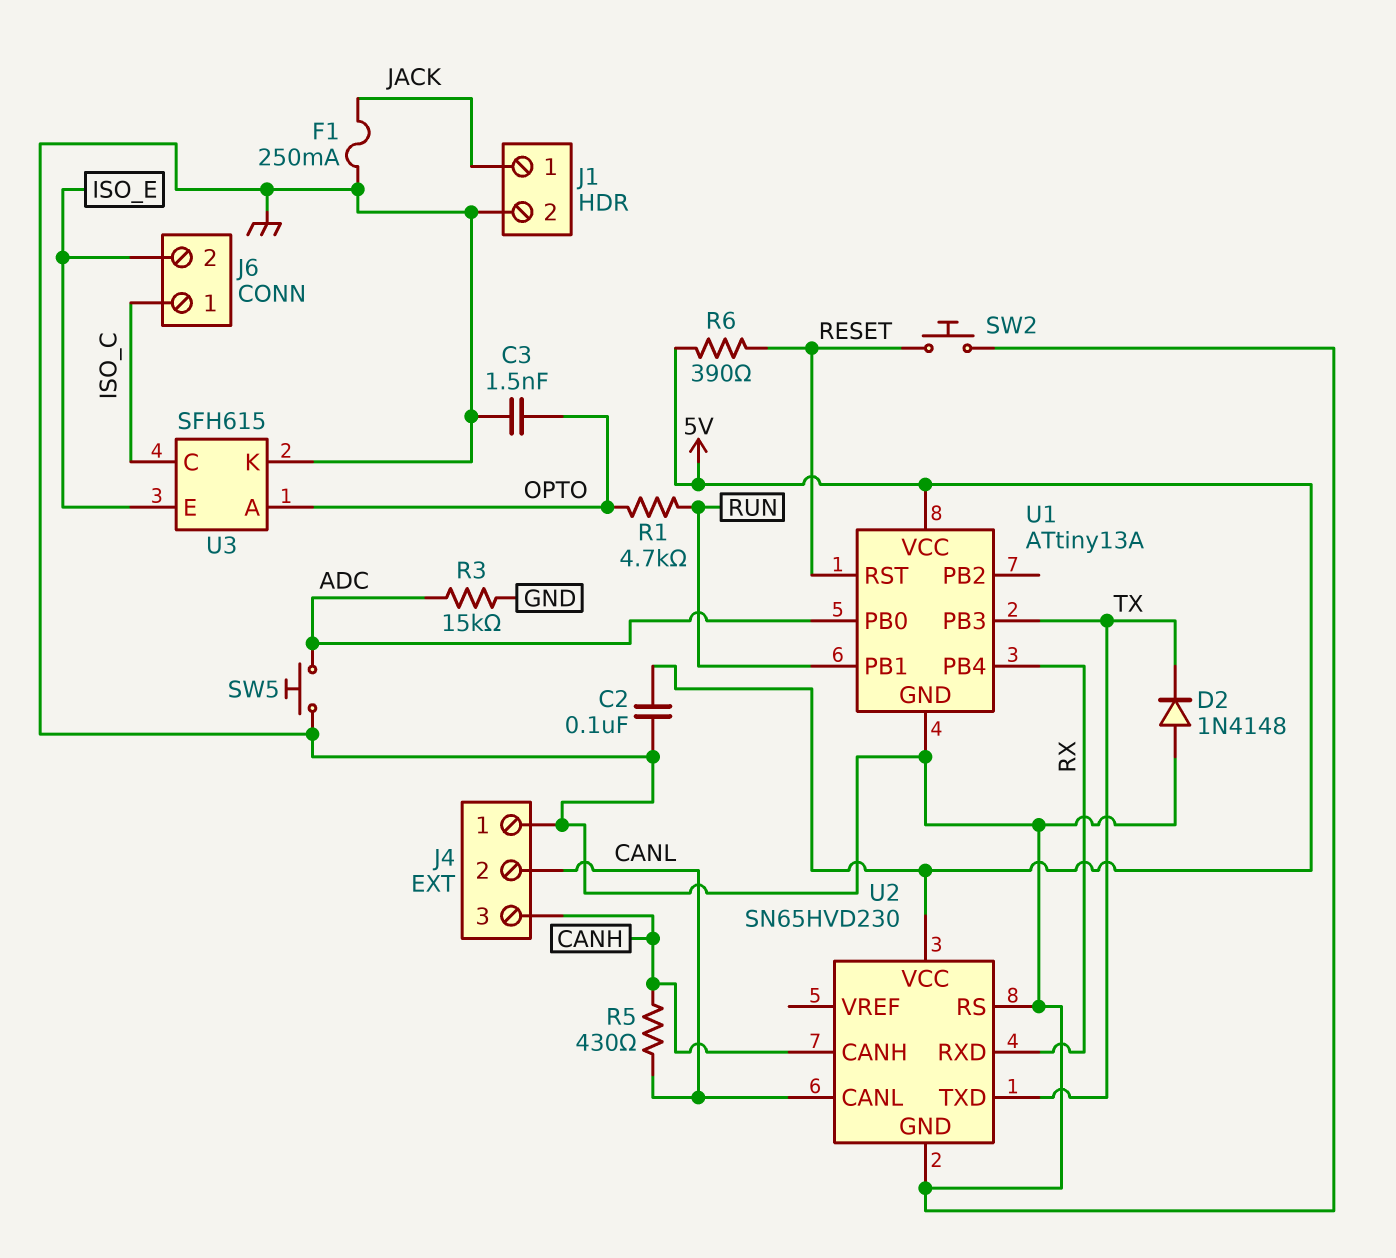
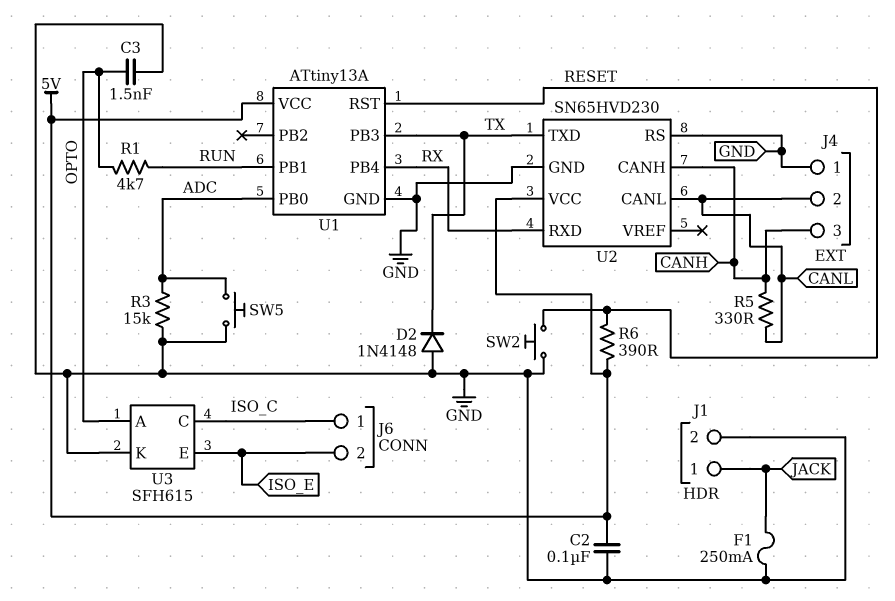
R5: 430 (CANH, CANL) -> 330 (CANH, CANL)

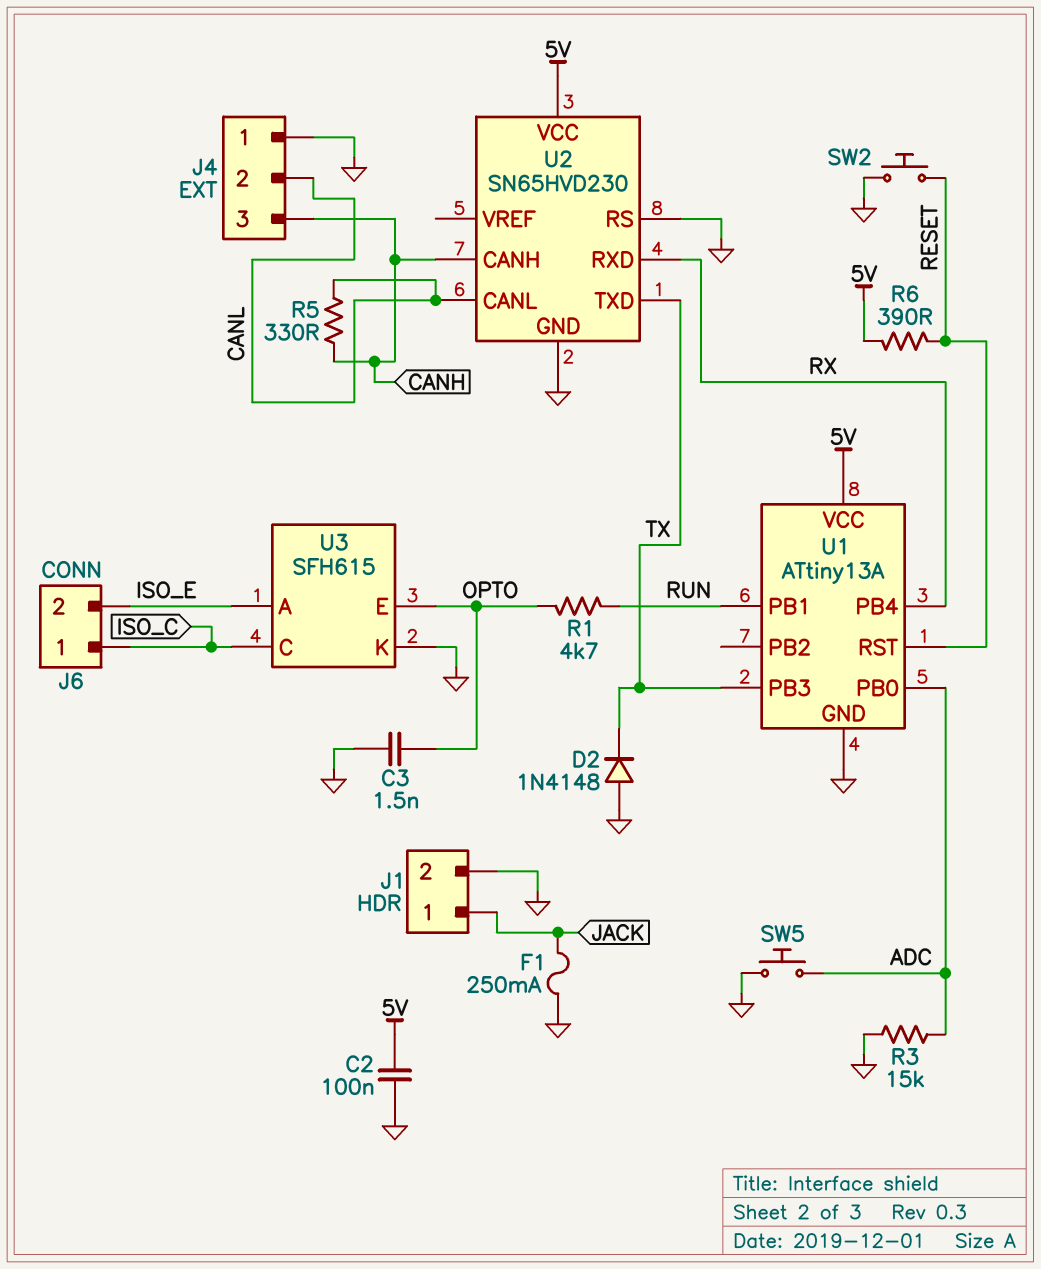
U3 pin A: OPTO -> ISO_E
U3 pin E: ISO_E -> OPTO

